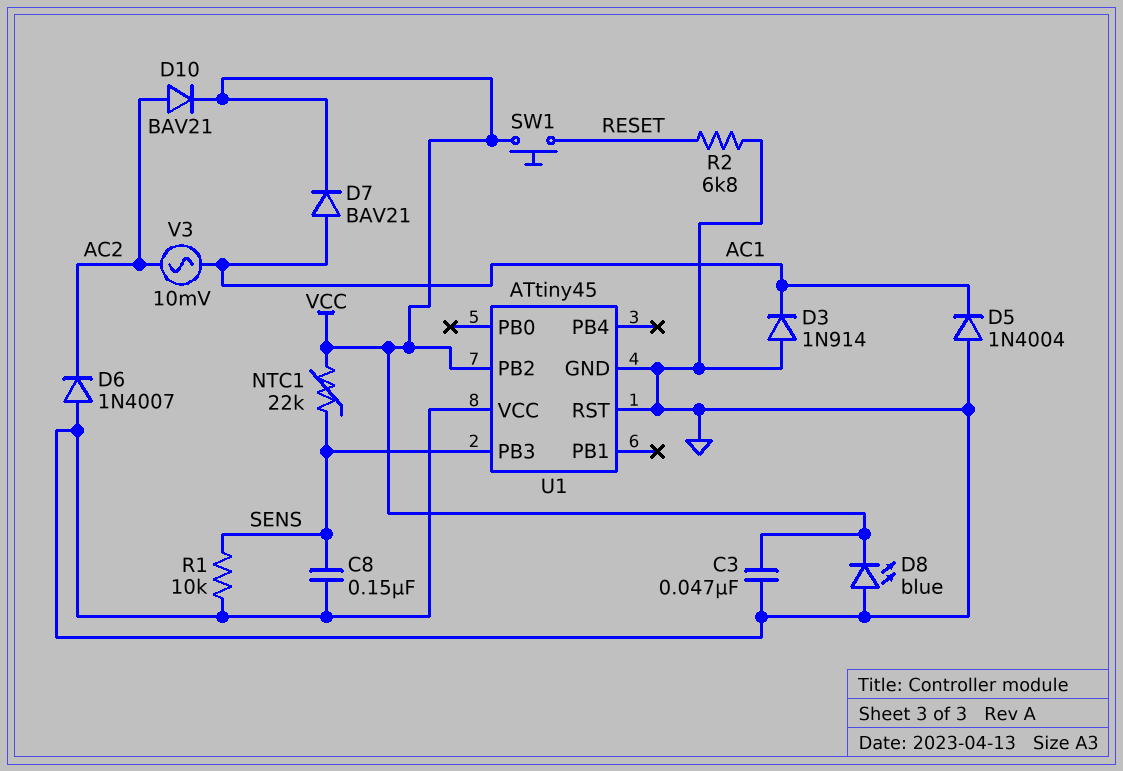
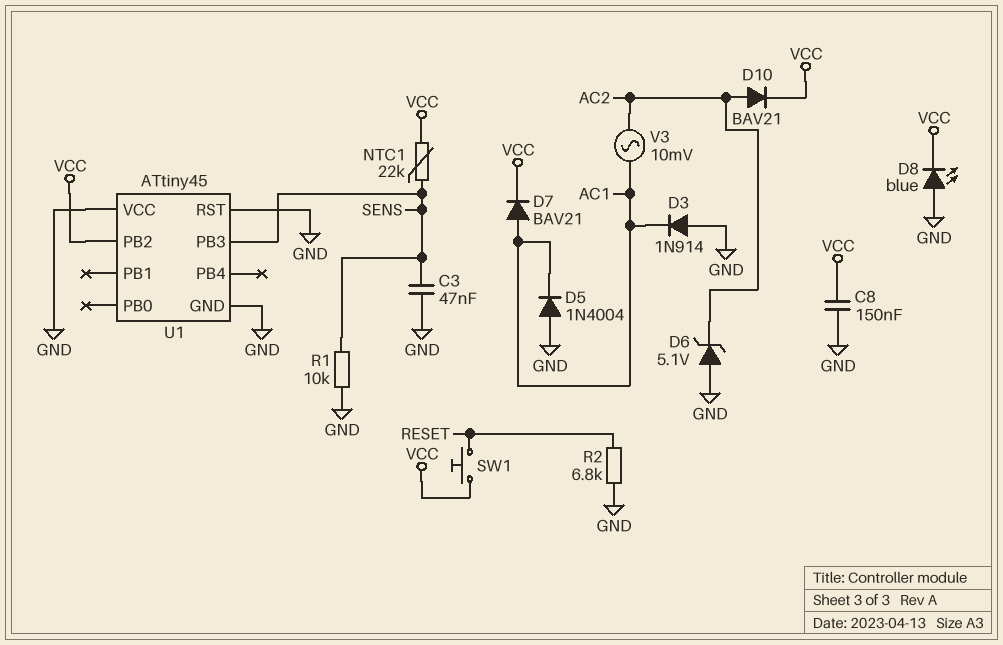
C3: 47nF (GND, VCC) -> 47nF (GND, SENS)
C8: 150nF (GND, SENS) -> 150nF (GND, VCC)
D6: diode 1N4007 (A GND, K AC2) -> zener 5.1V (A GND, K AC2)

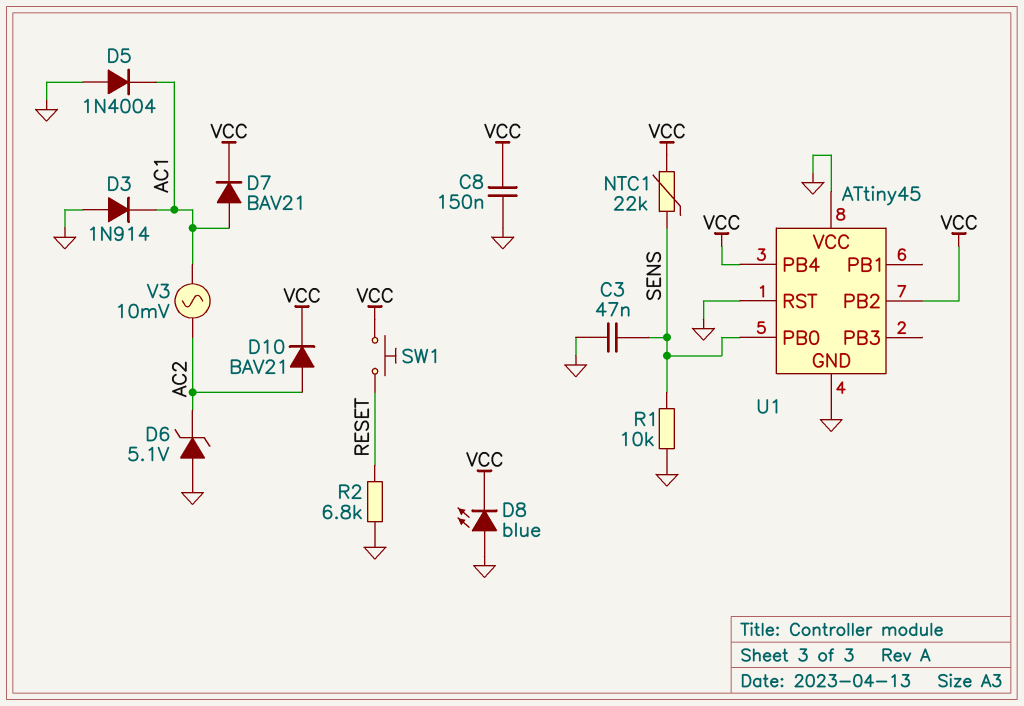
U1 pin PB0: none -> SENS
U1 pin PB3: SENS -> none
U1 pin PB4: none -> VCC

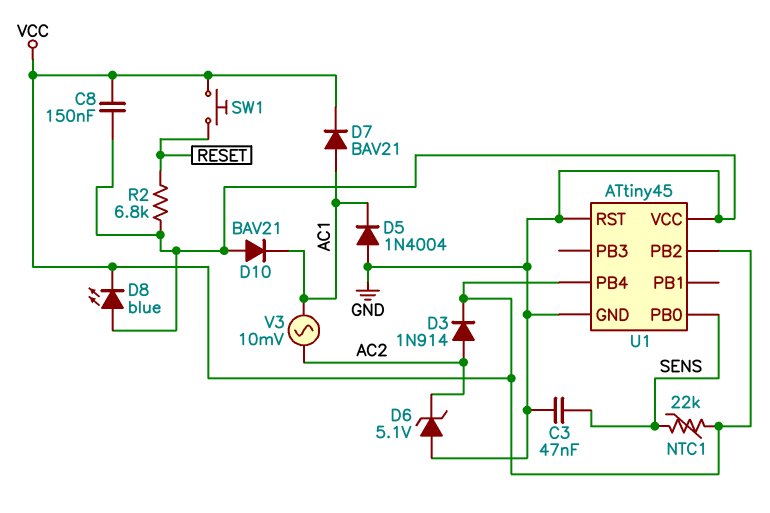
D3: diode 1N914 (A GND, K AC1) -> diode 1N914 (A AC2, K VCC)
D10: diode BAV21 (A AC2, K VCC) -> diode BAV21 (A GND, K AC1)
R1: 10k (GND, SENS) -> none

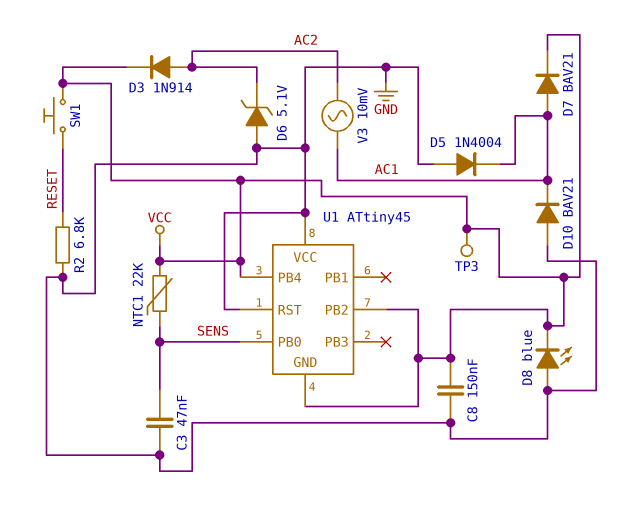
TP3: none -> test point (VCC)
U1 pin GND: GND -> VCC

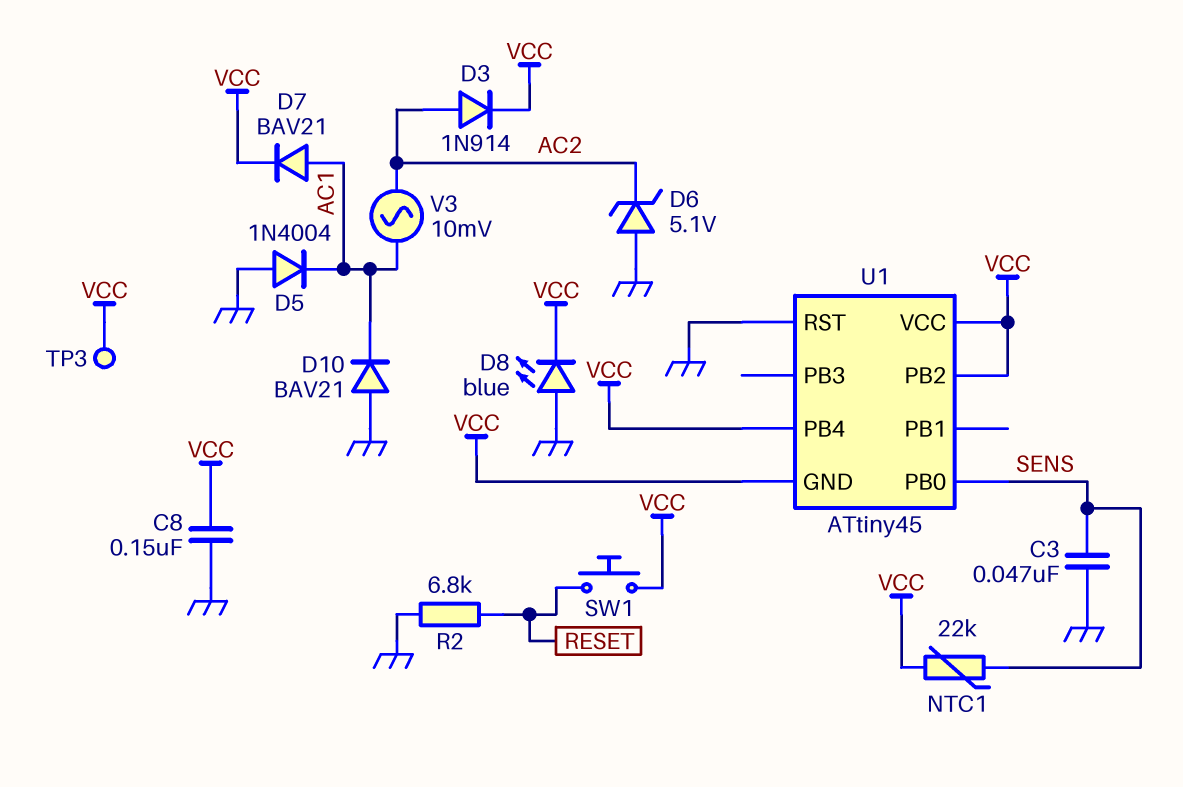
U1 pin VCC: GND -> VCC

